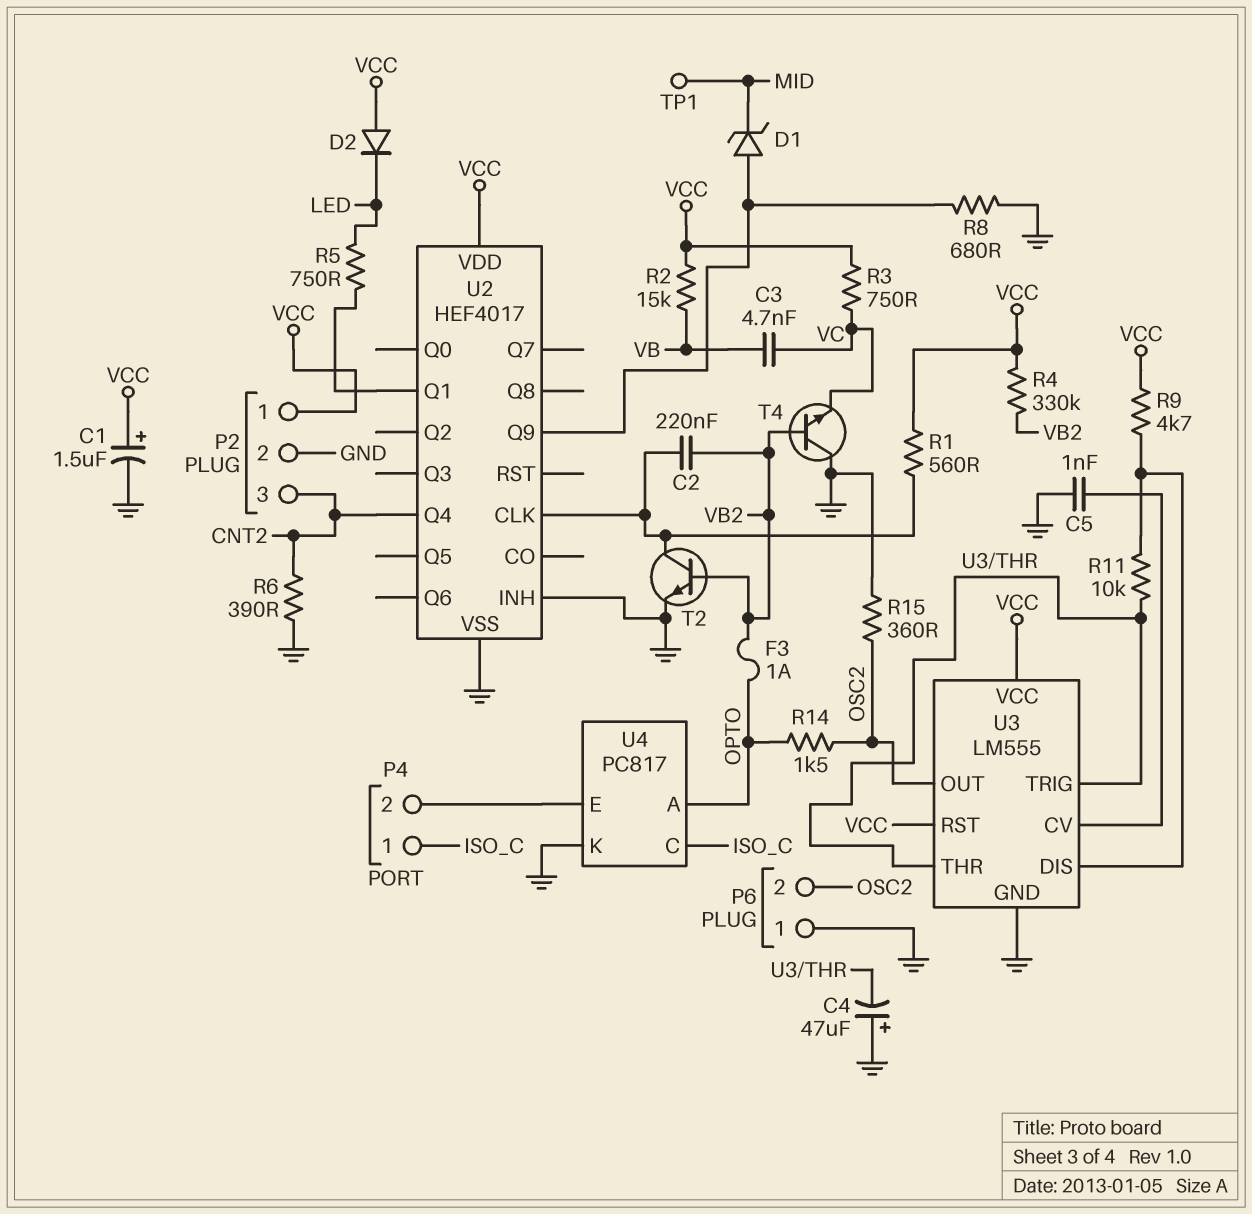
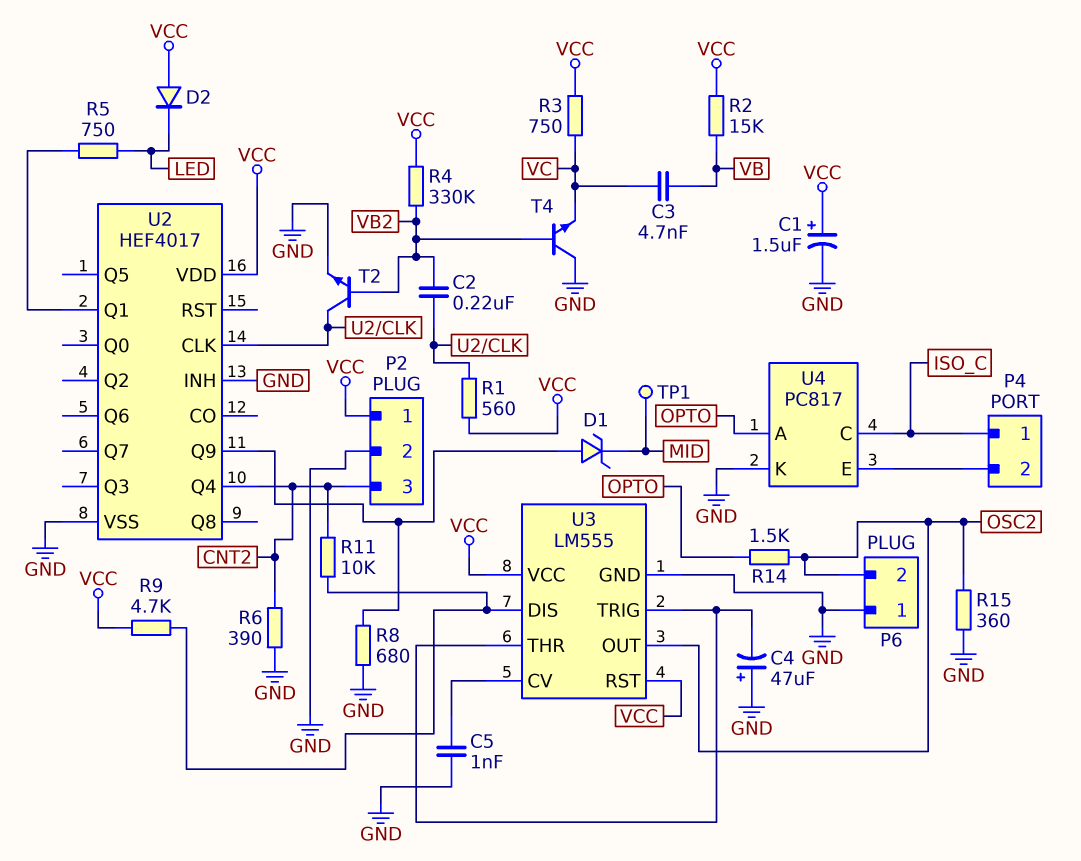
F3: 1A (OPTO, VB2) -> none
R11: 10k (U3/DIS, U3/THR) -> 10k (CNT2, U3/DIS)

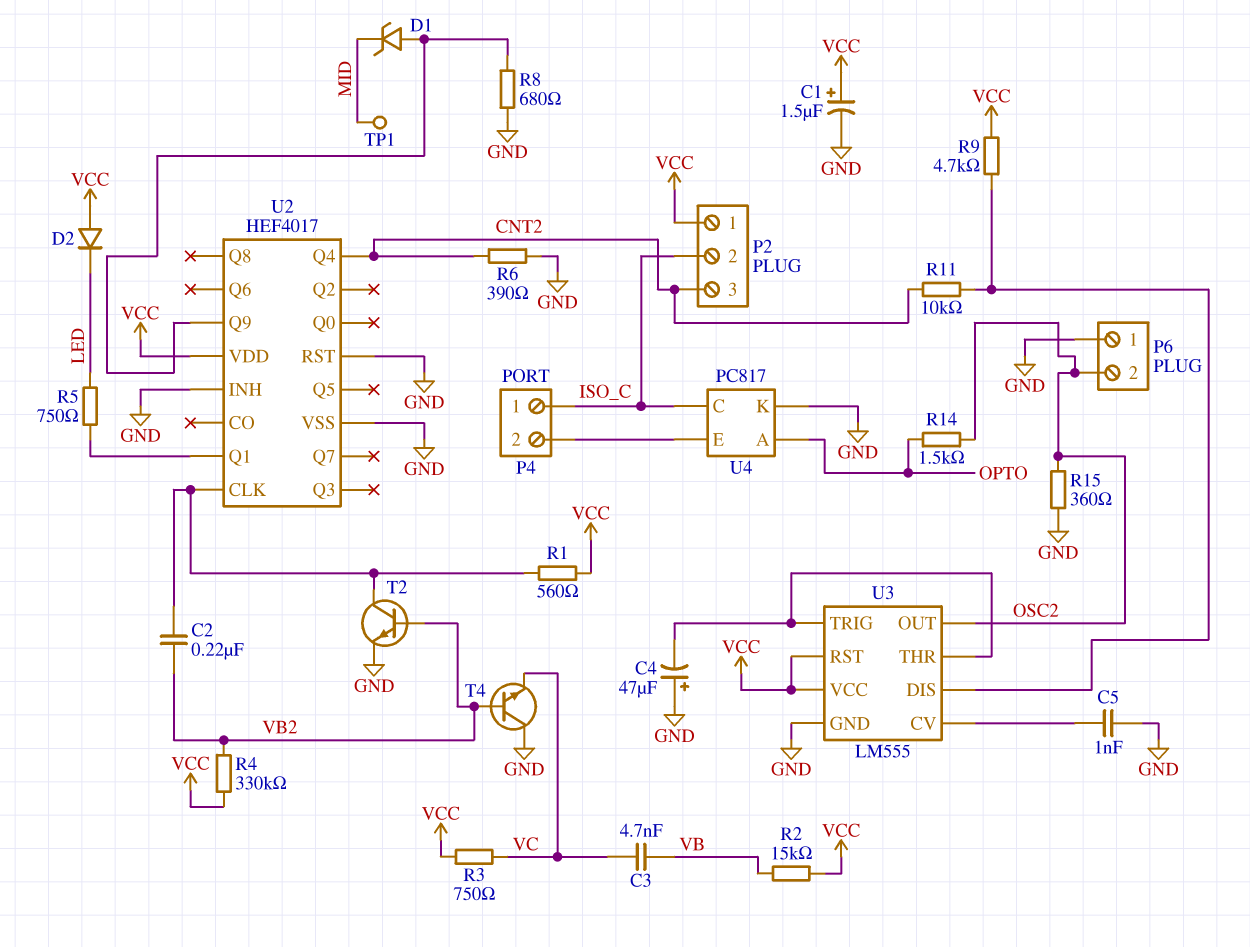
P2 pin 2: GND -> ISO_C
U2 pin RST: none -> GND

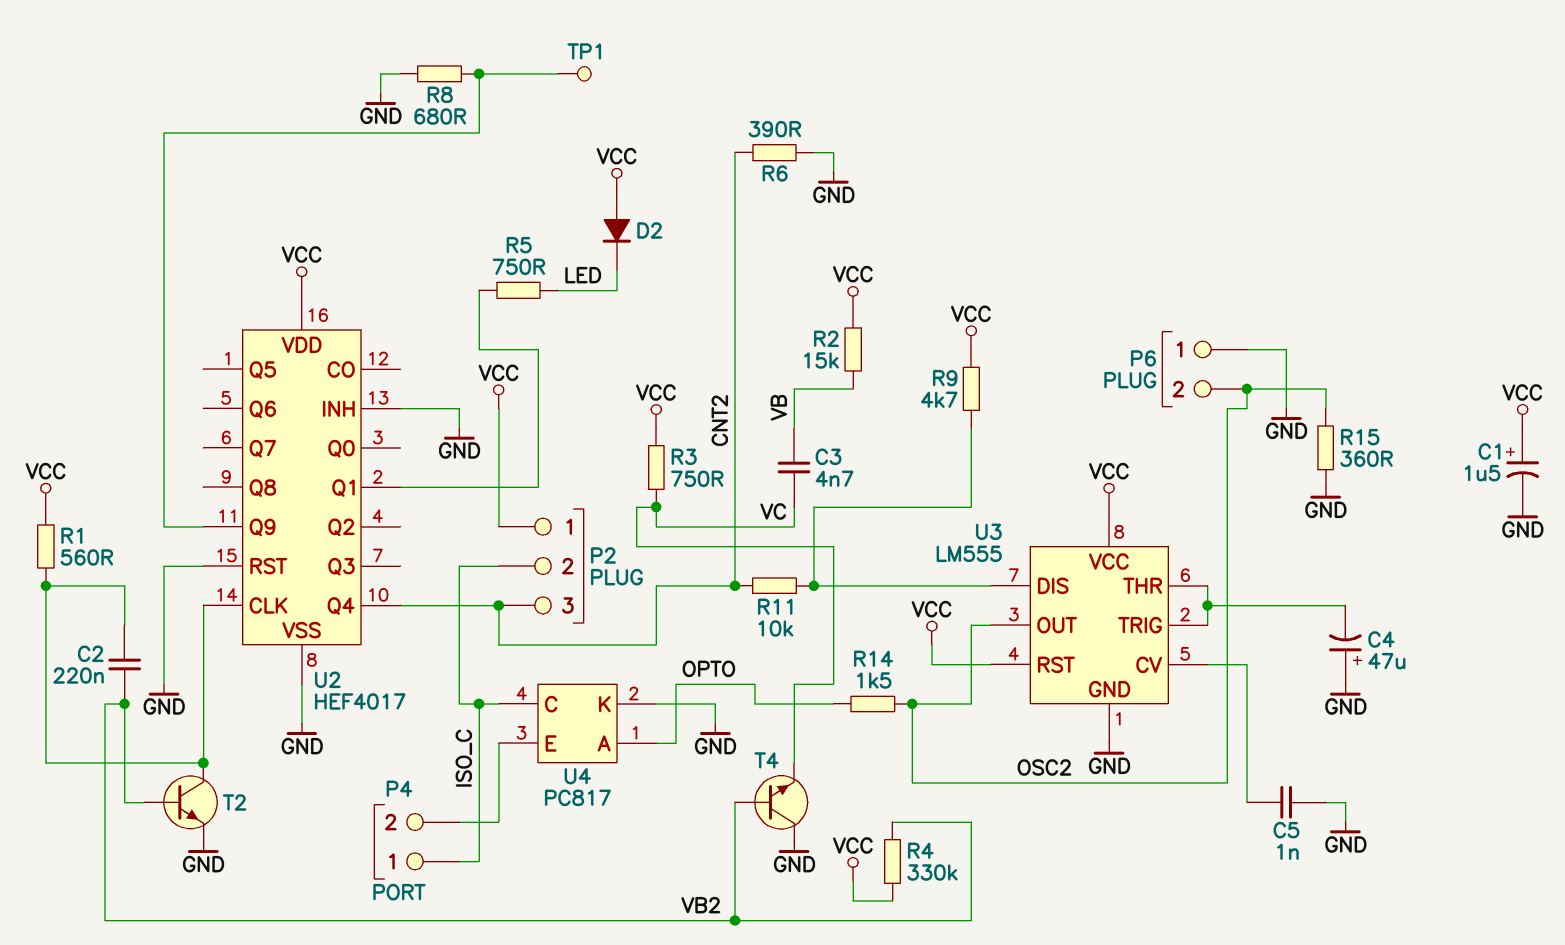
D1: zener (A U2/Q9, K MID) -> none
TP1: test point (MID) -> test point (U2/Q9)

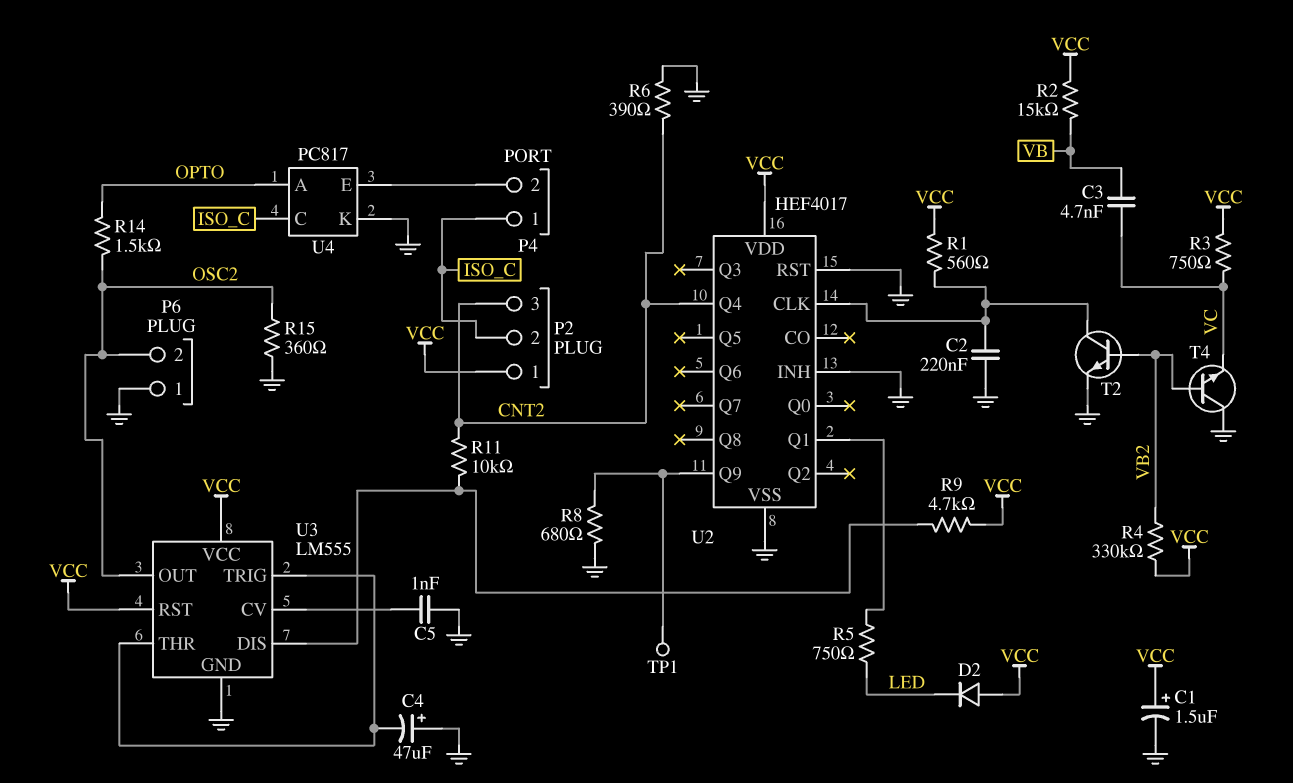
C2: 220nF (U2/CLK, VB2) -> 220nF (GND, U2/CLK)

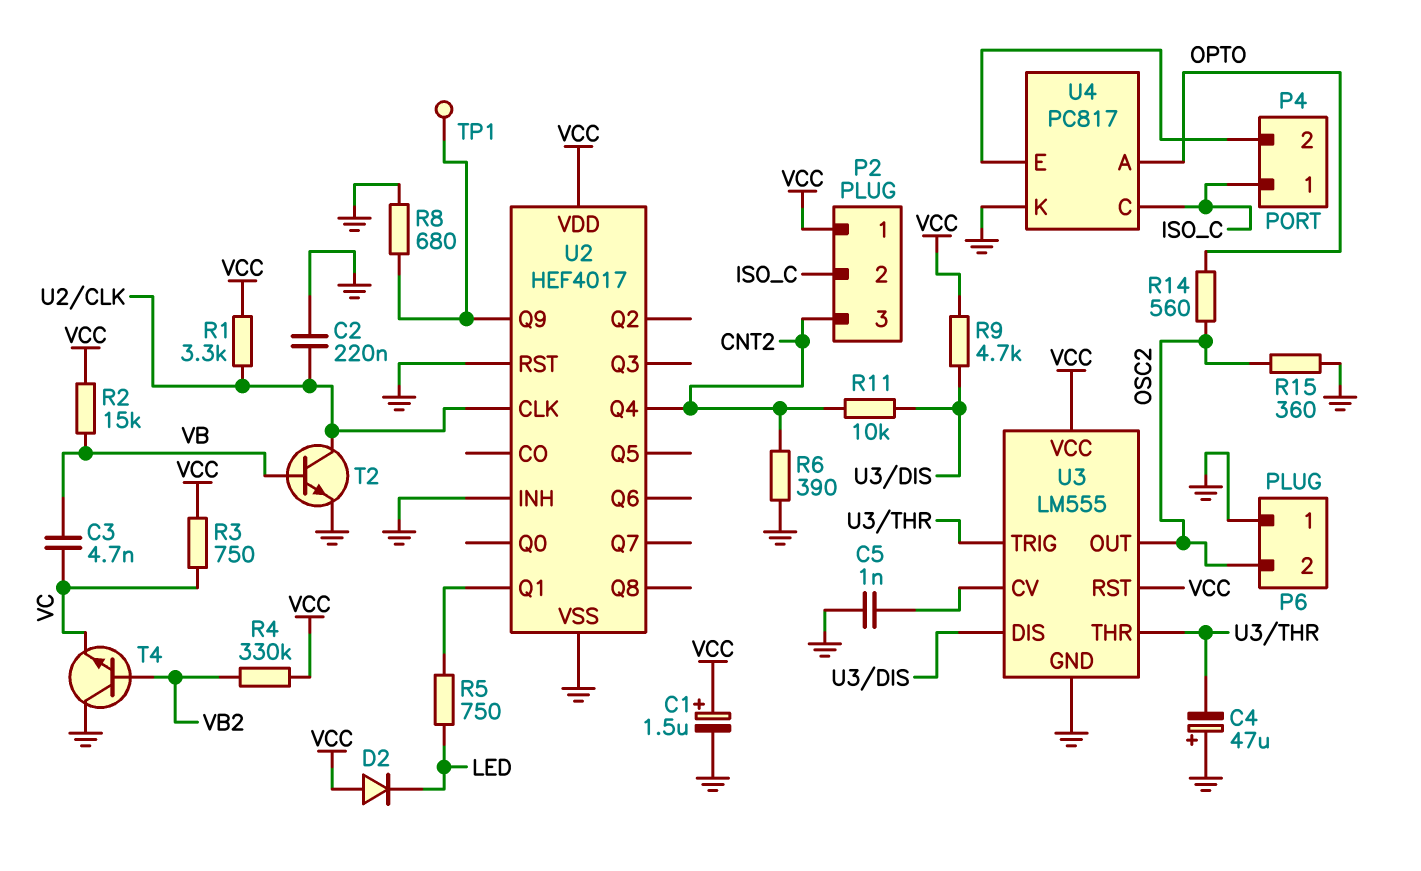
R1: 560 (U2/CLK, VCC) -> 3.3k (U2/CLK, VCC)
R14: 1.5k (OPTO, OSC2) -> 560 (OPTO, OSC2)
T2: NPN (B VB2, C U2/CLK, E GND) -> NPN (B VB, C U2/CLK, E GND)

